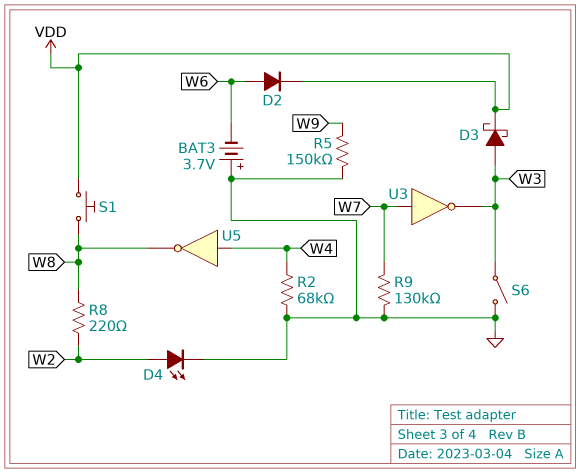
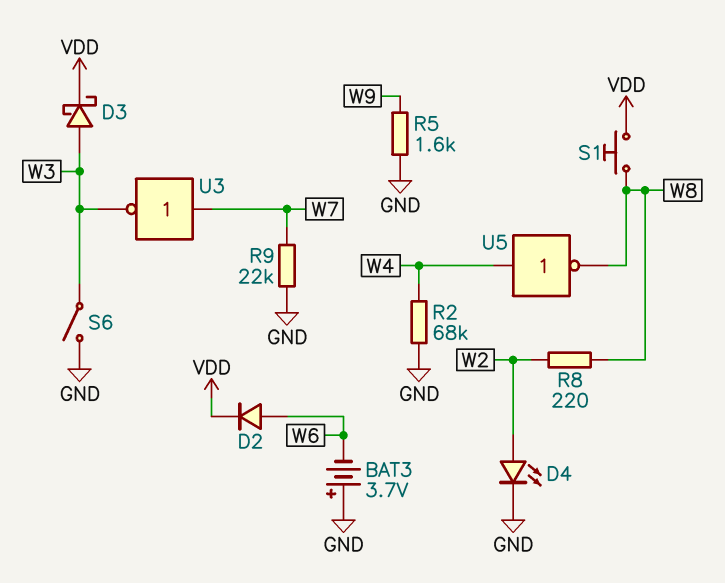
R5: 150k (GND, W9) -> 1.6k (GND, W9)
R9: 130k (GND, W7) -> 22k (GND, W7)

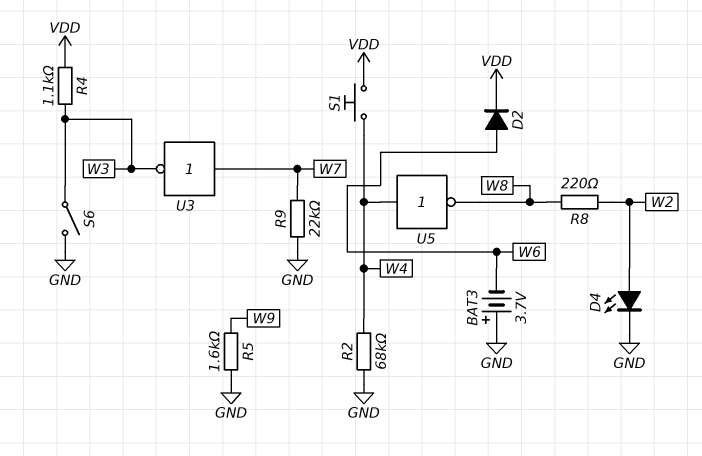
D3: schottky (A W3, K VDD) -> none
R4: none -> 1.1k (VDD, W3)
S1: button (VDD, W8) -> button (VDD, W4)

